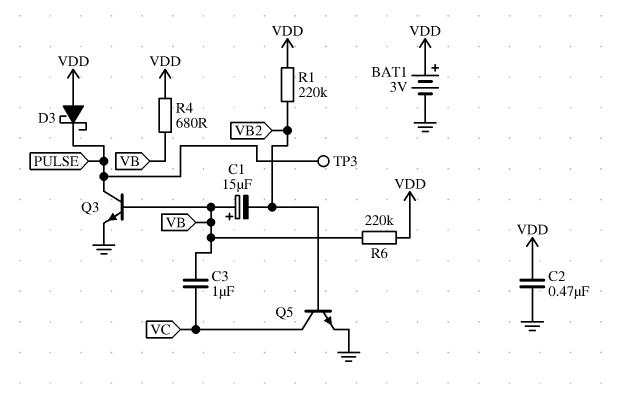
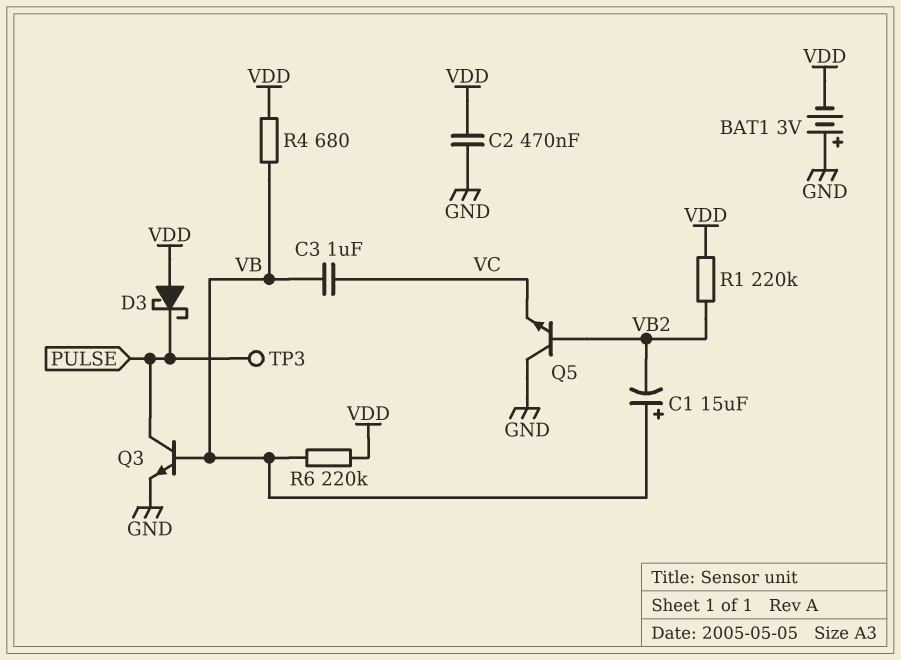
BAT1: 3V (plus VDD, minus GND) -> 3V (plus GND, minus VDD)
Q5: NPN (B VB2, C VC, E GND) -> NPN (B VB2, C GND, E VC)

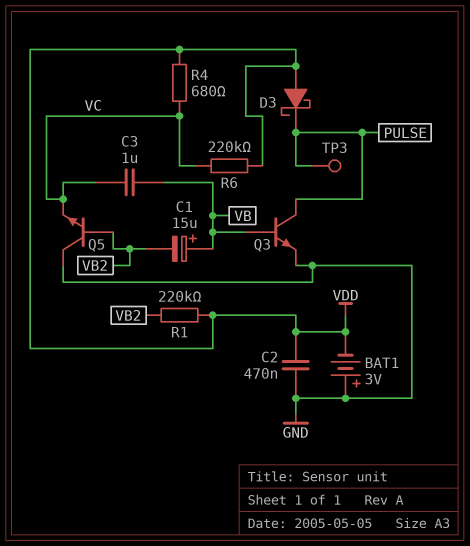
R4: 680 (VB, VDD) -> 680 (VC, VDD)
R6: 220k (VB, VDD) -> 220k (VC, VDD)

